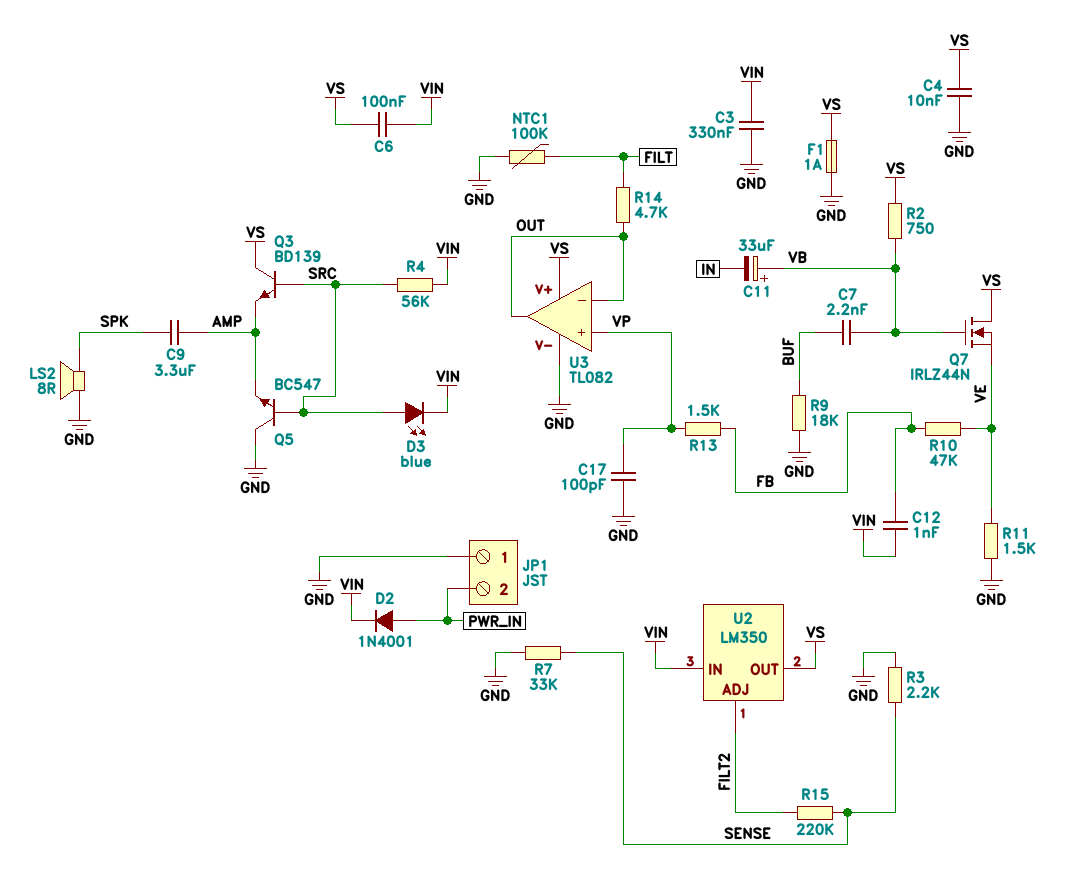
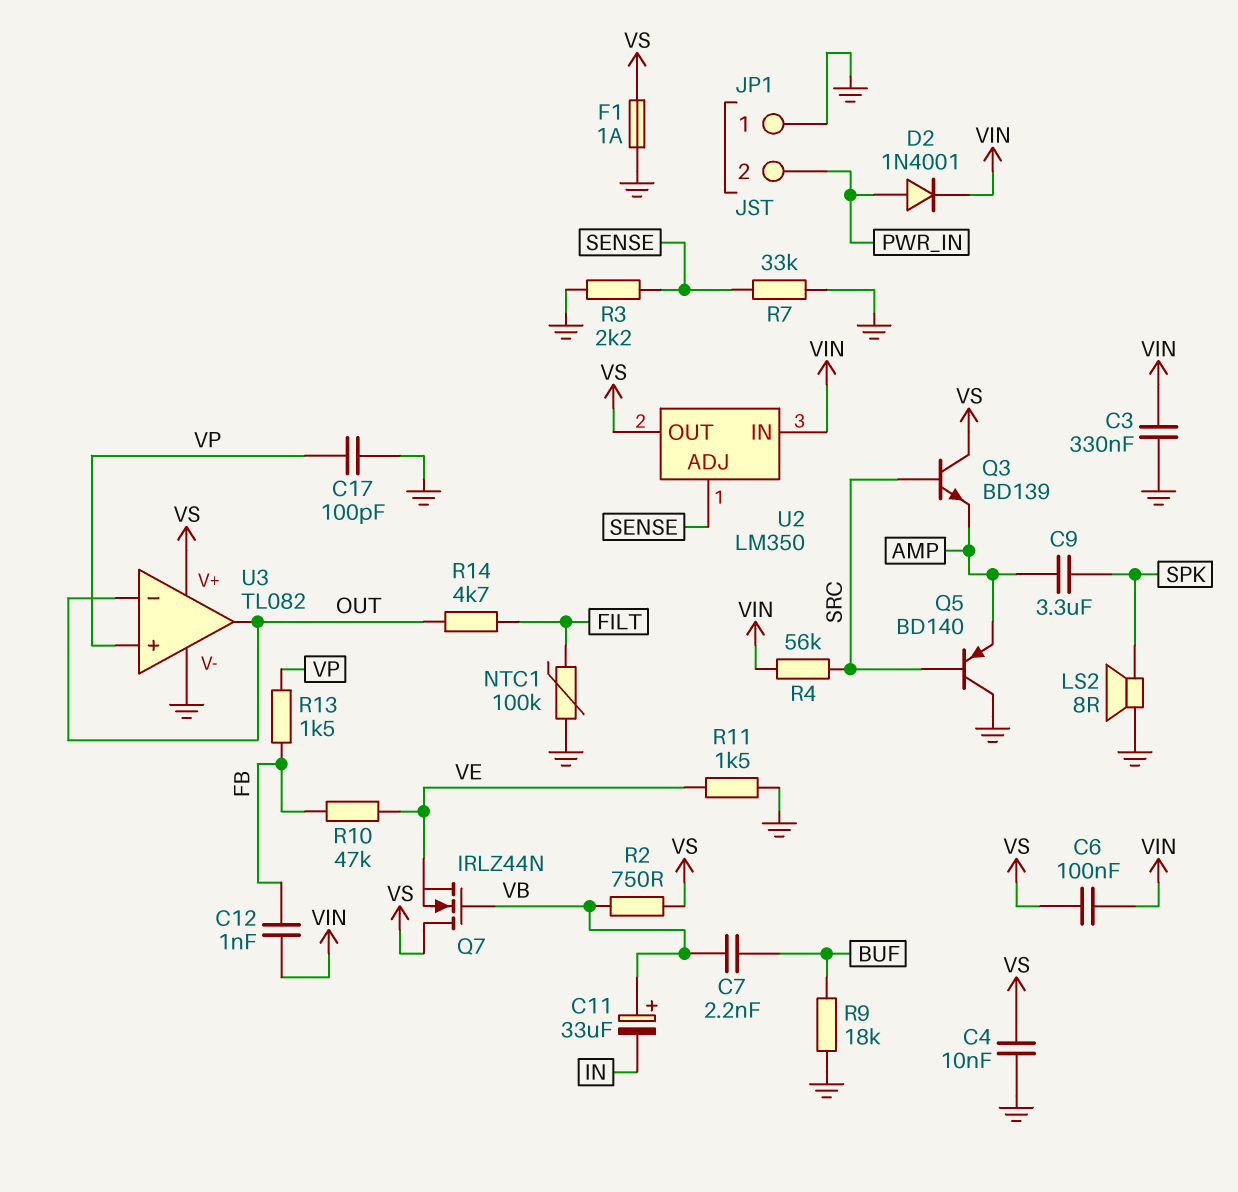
D3: LED blue (A SRC, K VIN) -> none
Q5: NPN BC547 (B SRC, C GND, E AMP) -> PNP BD140 (B SRC, C GND, E AMP)
R15: 220k (FILT2, SENSE) -> none
U2 pin ADJ: FILT2 -> SENSE

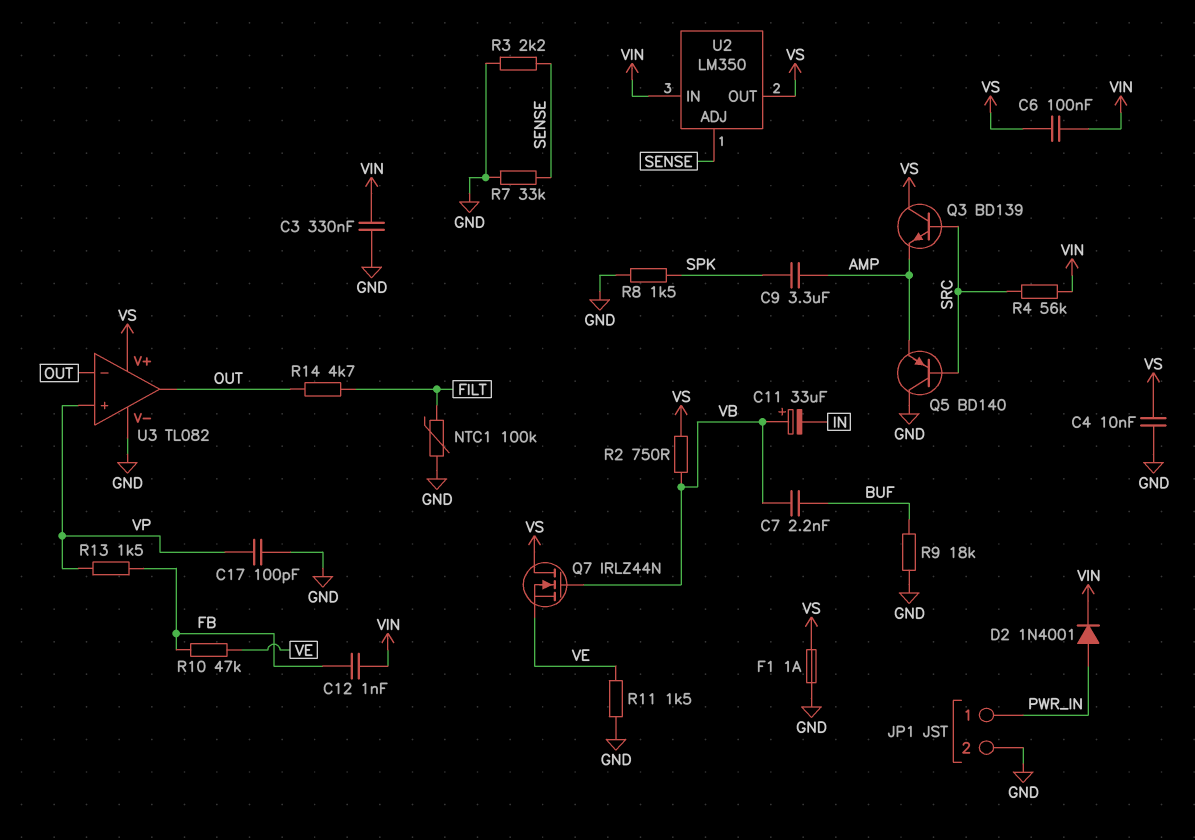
JP1 pin 1: GND -> PWR_IN
JP1 pin 2: PWR_IN -> GND
LS2: speaker 8R (GND, SPK) -> none
R8: none -> 1.5k (GND, SPK)

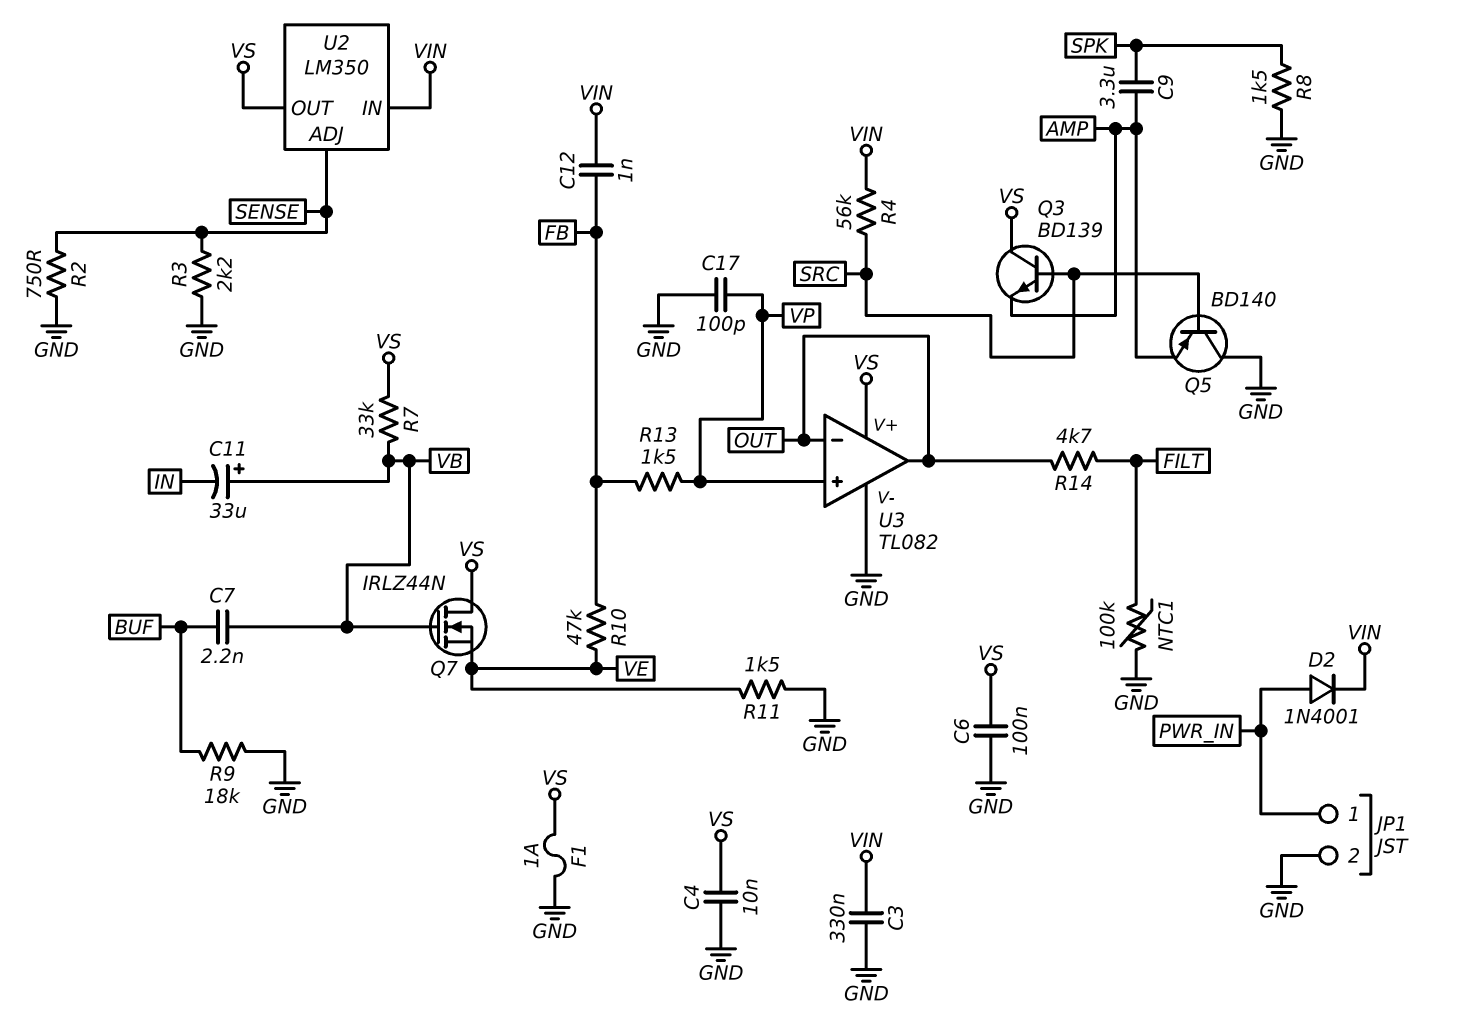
C6: 100nF (VIN, VS) -> 100nF (GND, VS)
R2: 750 (VB, VS) -> 750 (GND, SENSE)
R7: 33k (GND, SENSE) -> 33k (VB, VS)

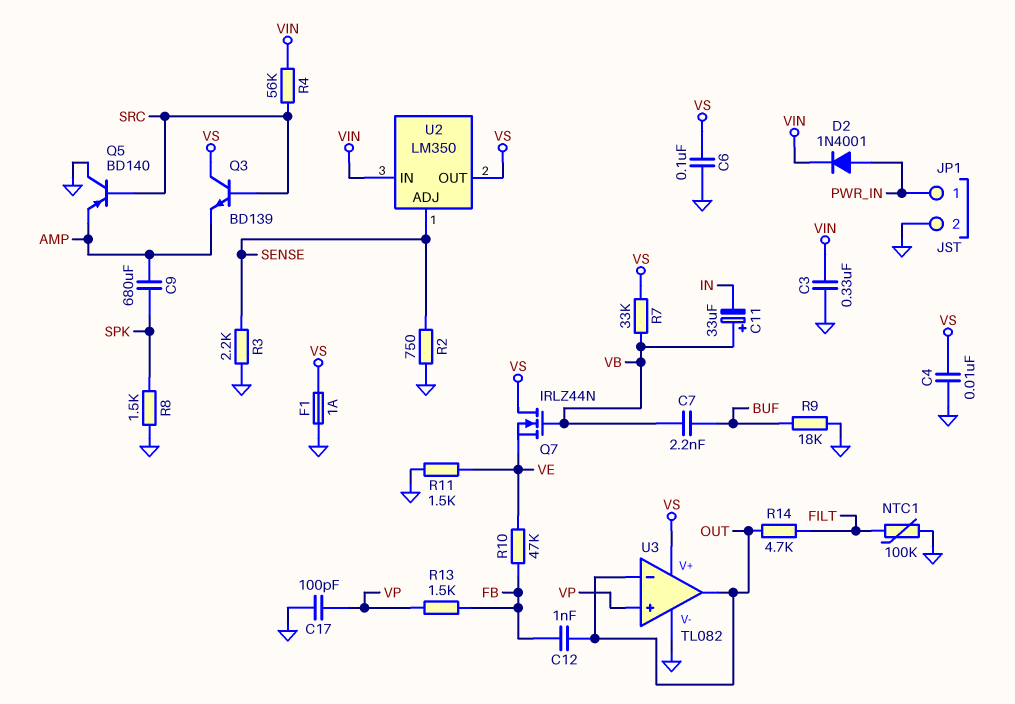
C9: 3.3uF (AMP, SPK) -> 680uF (AMP, SPK)
C12: 1nF (FB, VIN) -> 1nF (FB, OUT)

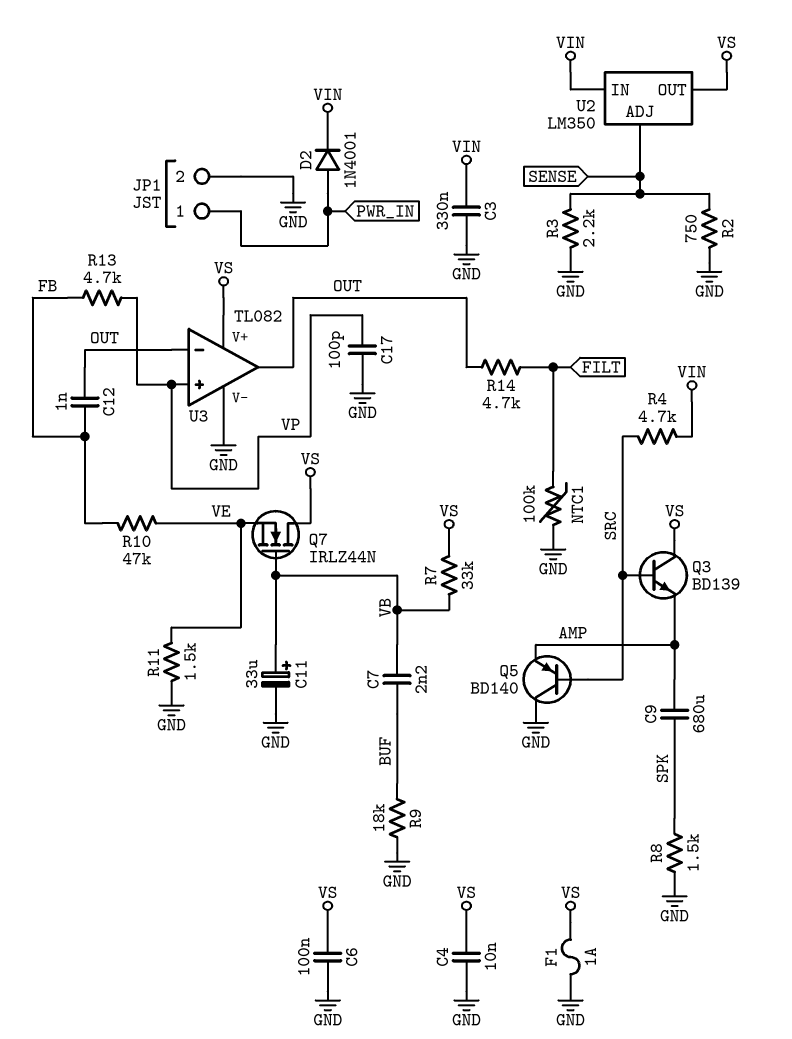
C11: 33uF (plus VB, minus IN) -> 33uF (plus VB, minus GND)
R4: 56k (SRC, VIN) -> 4.7k (SRC, VIN)
R13: 1.5k (FB, VP) -> 4.7k (FB, VP)

